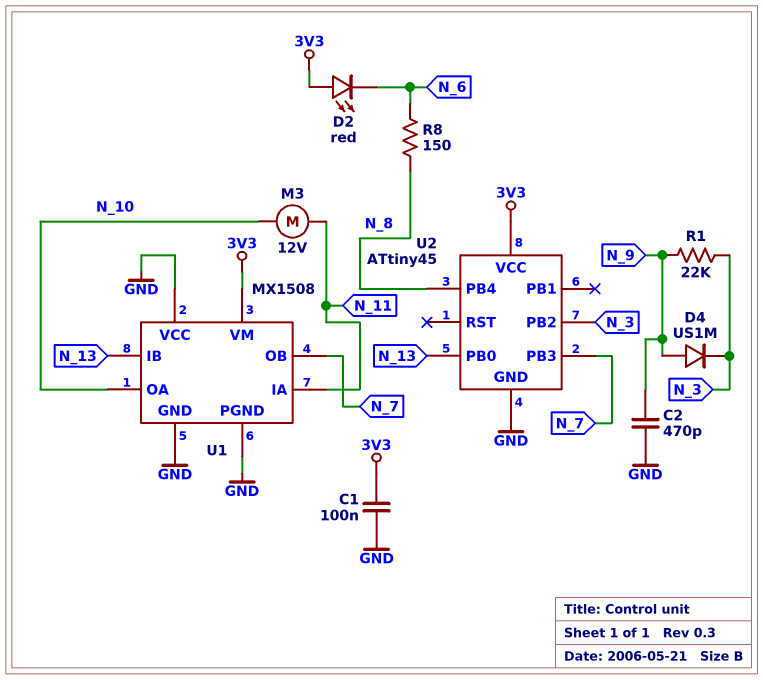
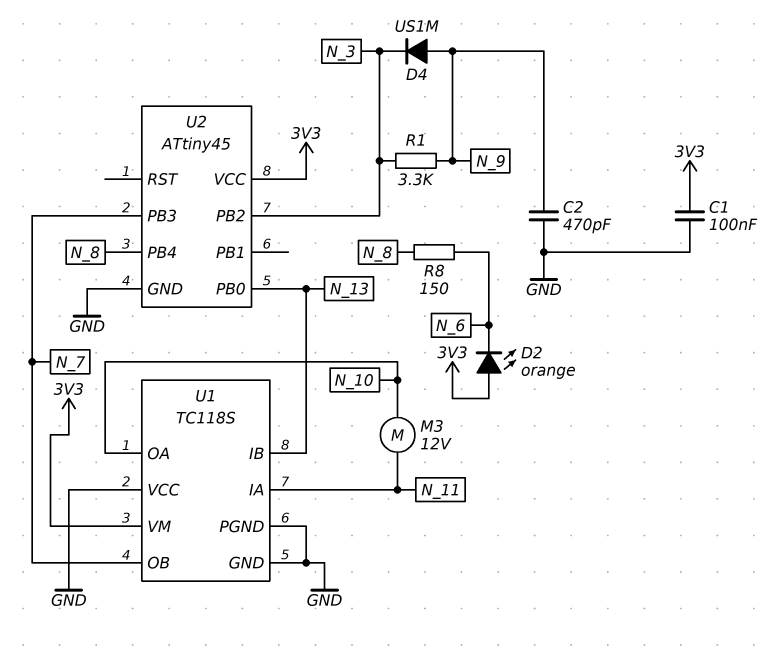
D2: LED red (A 3V3, K N_6) -> LED orange (A 3V3, K N_6)
R1: 22k (N_3, N_9) -> 3.3k (N_3, N_9)
U1: MX1508 -> TC118S

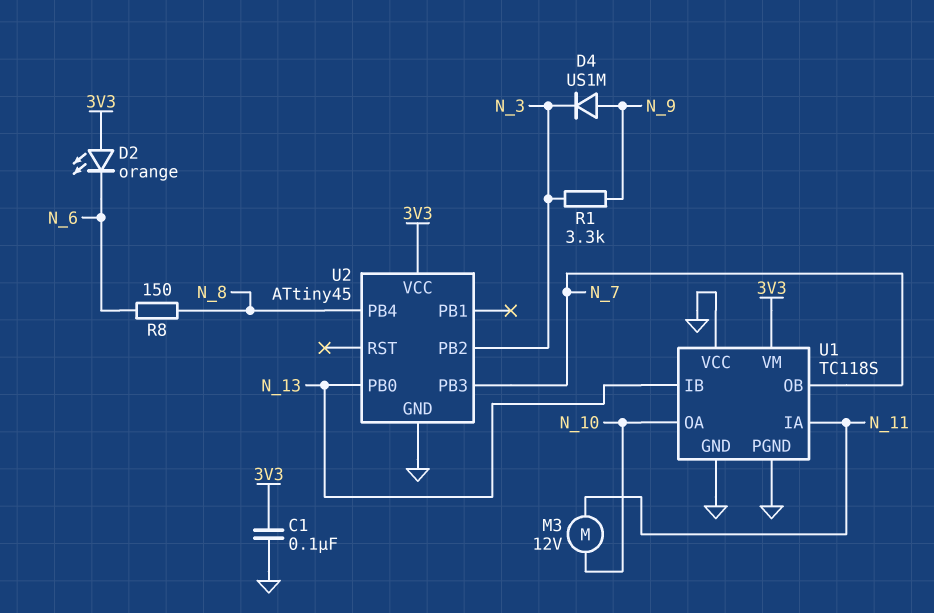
C2: 470pF (GND, N_9) -> none

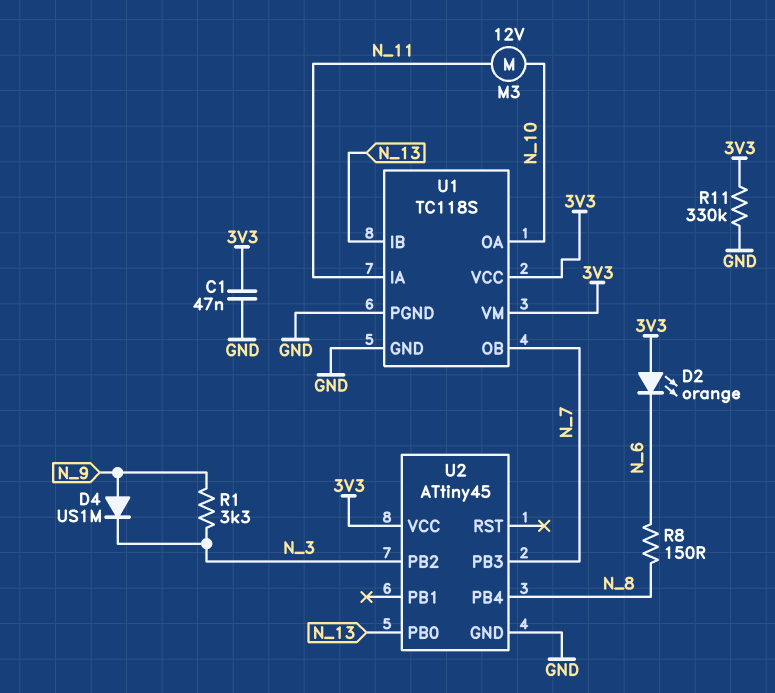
C1: 100nF (3V3, GND) -> 47nF (3V3, GND)
R11: none -> 330k (3V3, GND)
U1 pin VCC: GND -> 3V3

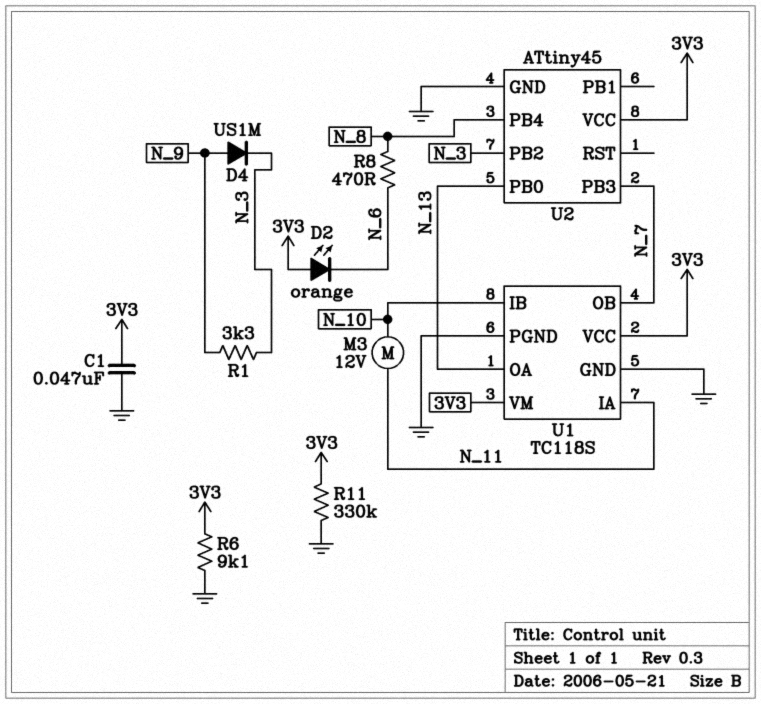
R6: none -> 9.1k (3V3, GND)
R8: 150 (N_6, N_8) -> 470 (N_6, N_8)
U1 pin IB: N_13 -> N_10
U1 pin OA: N_10 -> N_13

